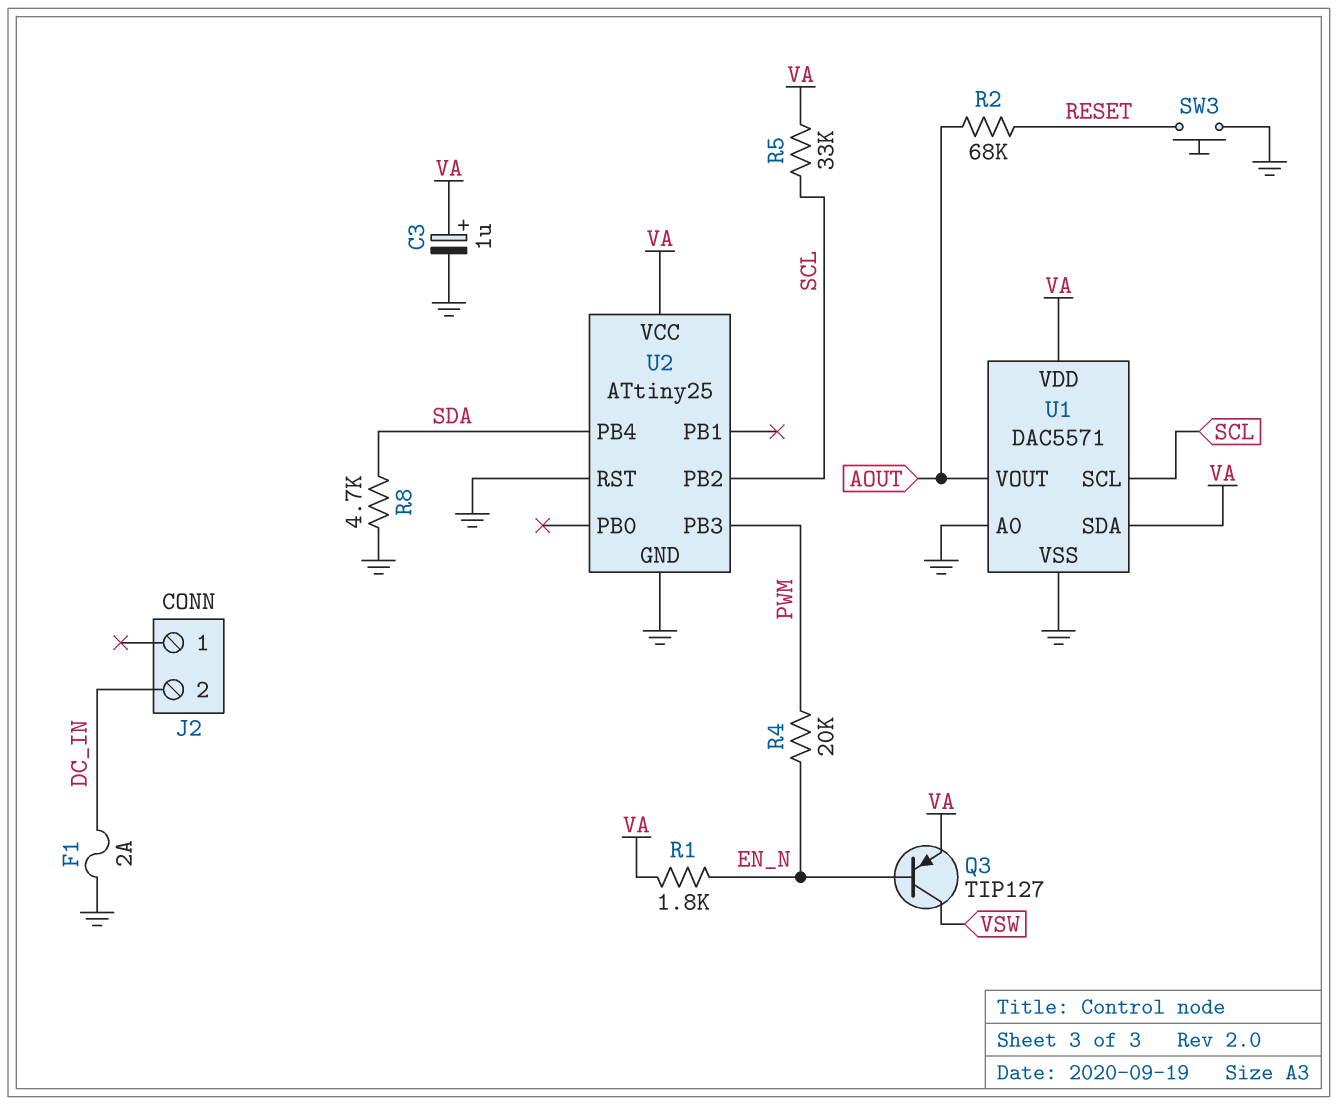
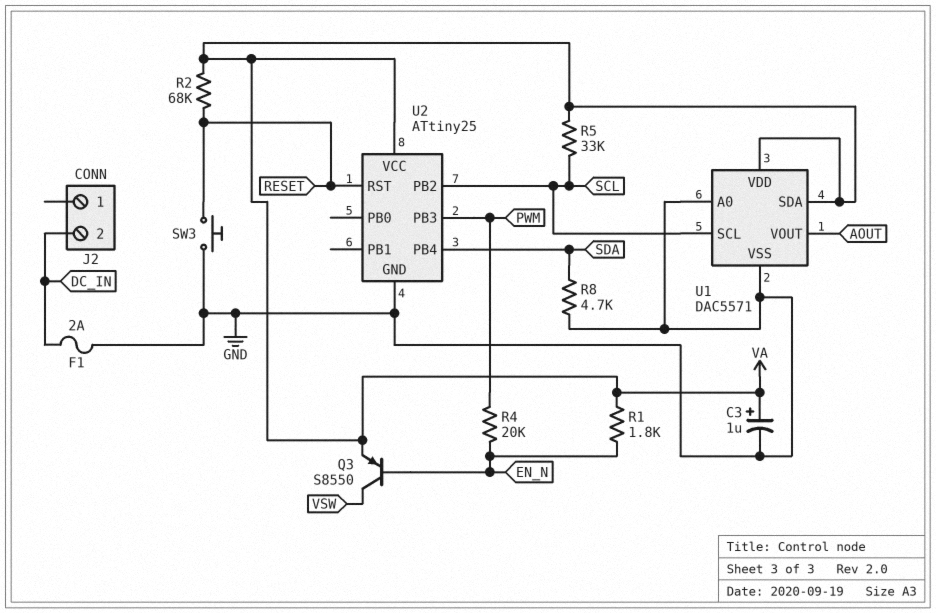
Q3: PNP TIP127 (B EN_N, C VSW, E VA) -> PNP S8550 (B EN_N, C VSW, E VA)
R2: 68k (AOUT, RESET) -> 68k (RESET, VA)
U2 pin RST: GND -> RESET

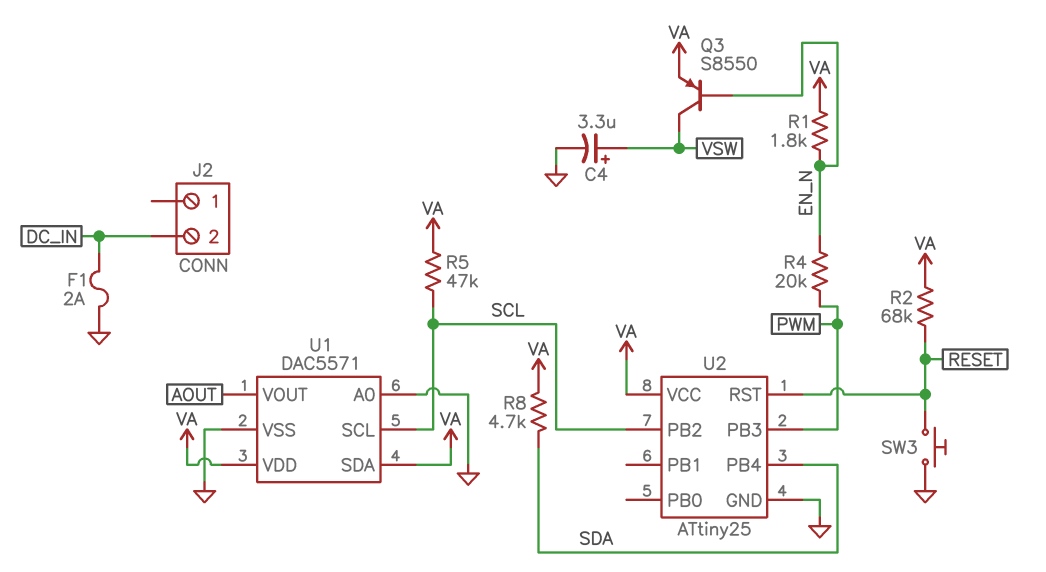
C3: 1uF (plus VA, minus GND) -> none
C4: none -> 3.3uF (plus VSW, minus GND)
R5: 33k (SCL, VA) -> 47k (SCL, VA)
R8: 4.7k (GND, SDA) -> 4.7k (SDA, VA)

